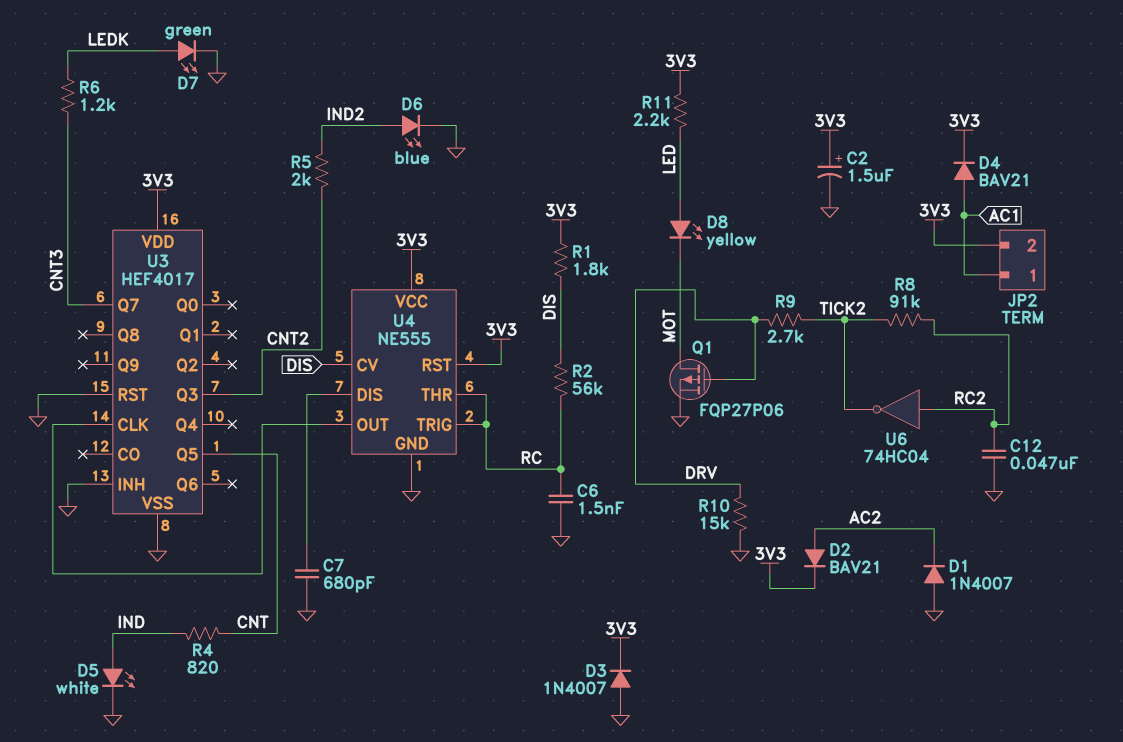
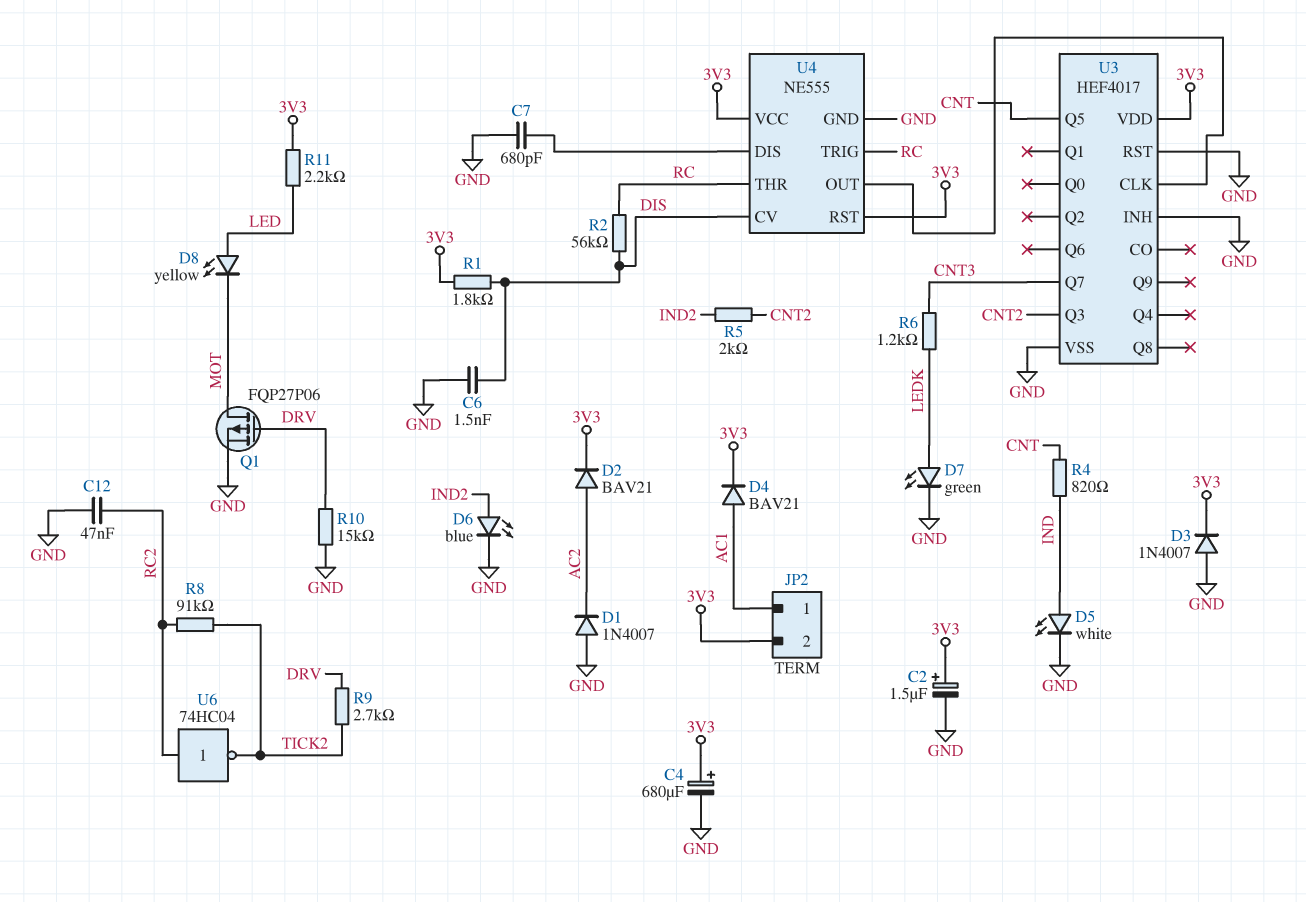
C4: none -> 680uF (plus 3V3, minus GND)
C6: 1.5nF (GND, RC) -> 1.5nF (DIS, GND)

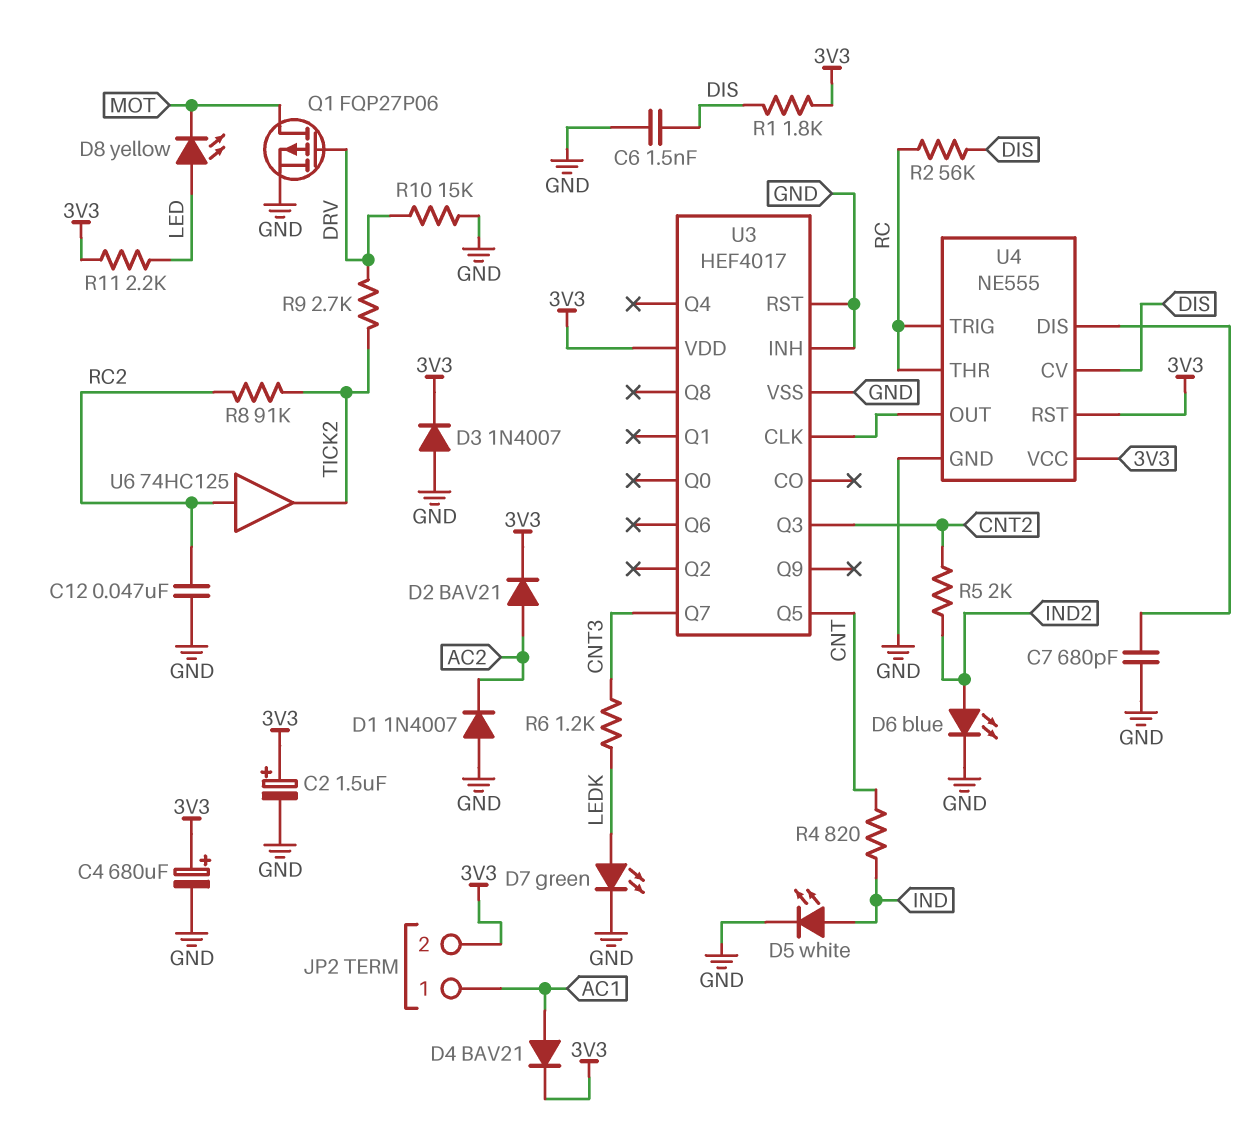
U6: NOT 74HC04 (in RC2, out TICK2) -> buffer 74HC125 (in RC2, out TICK2)

